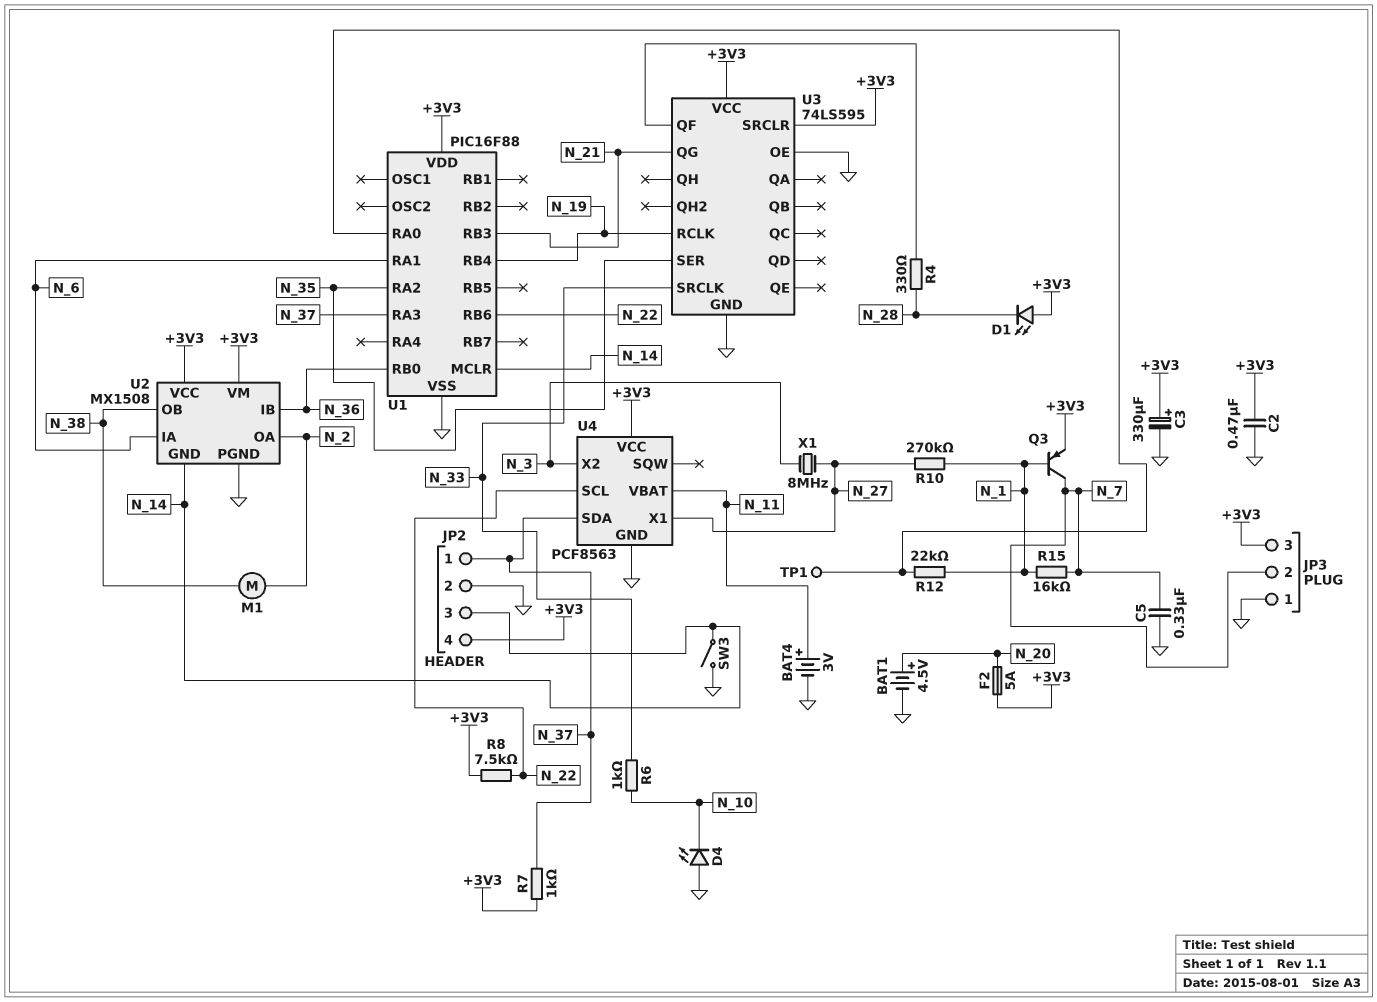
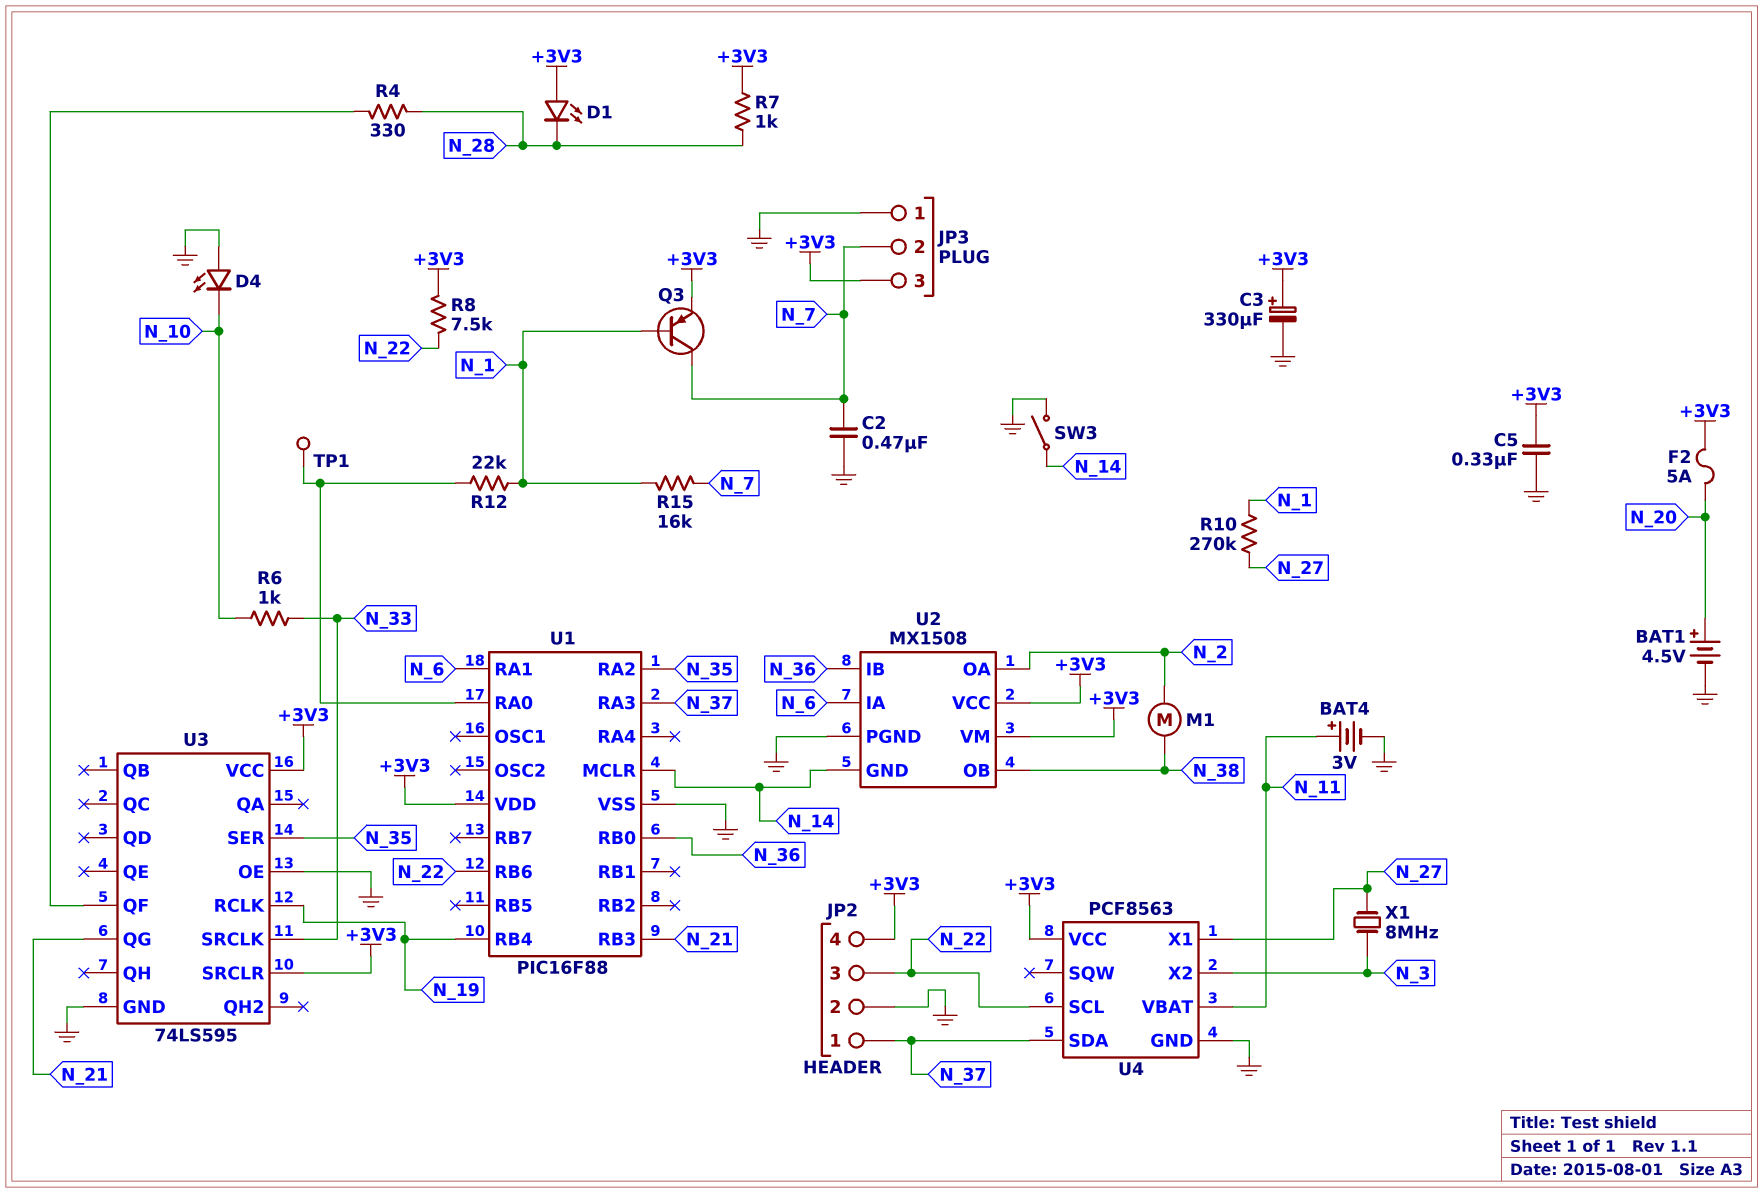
C2: 470nF (+3V3, GND) -> 470nF (GND, N_7)
C5: 330nF (GND, N_7) -> 330nF (+3V3, GND)
JP2 pin 3: N_14 -> N_22
R7: 1k (+3V3, N_37) -> 1k (+3V3, N_28)

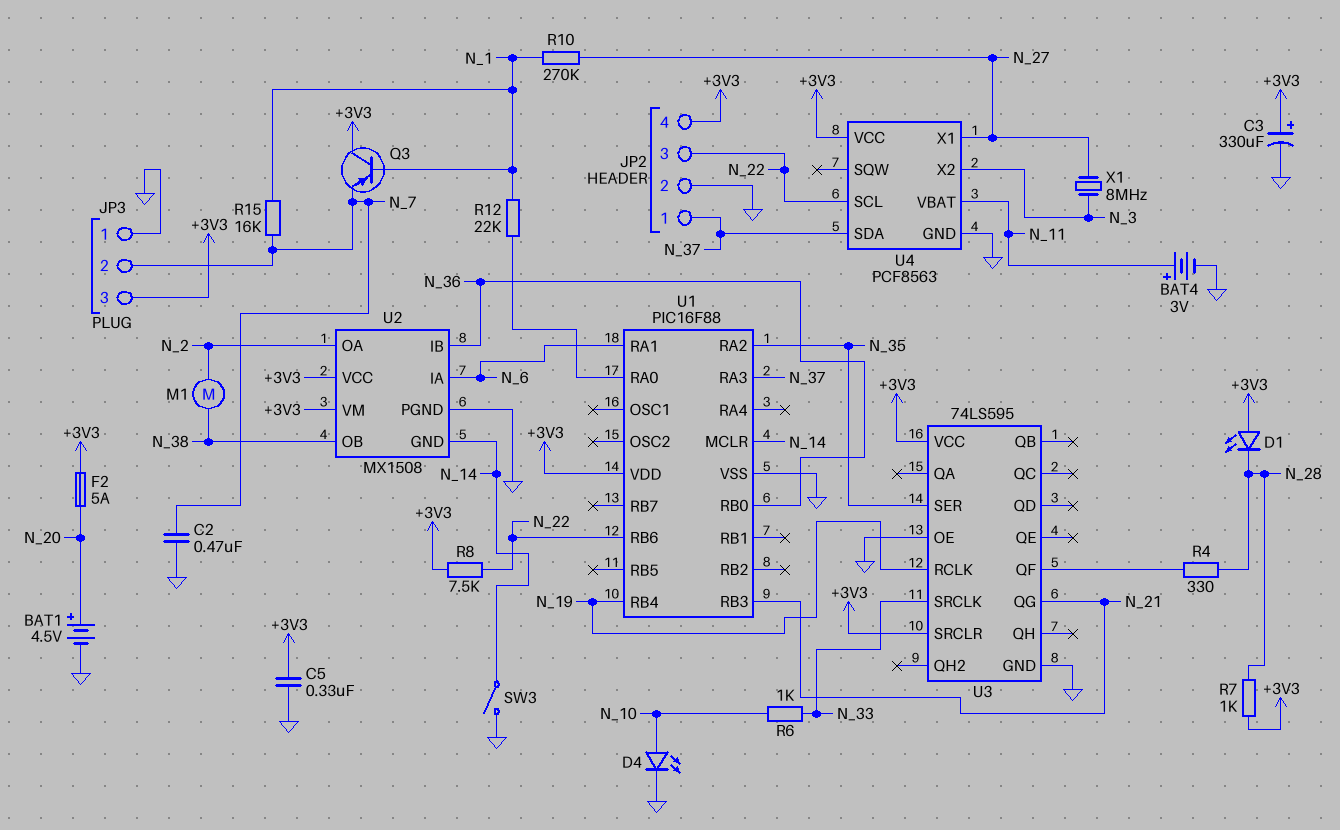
D4: LED (A GND, K N_10) -> LED (A N_10, K GND)
Q3: PNP (B N_1, C N_7, E +3V3) -> PNP (B N_1, C +3V3, E N_7)
TP1: test point (U1/RA0) -> none

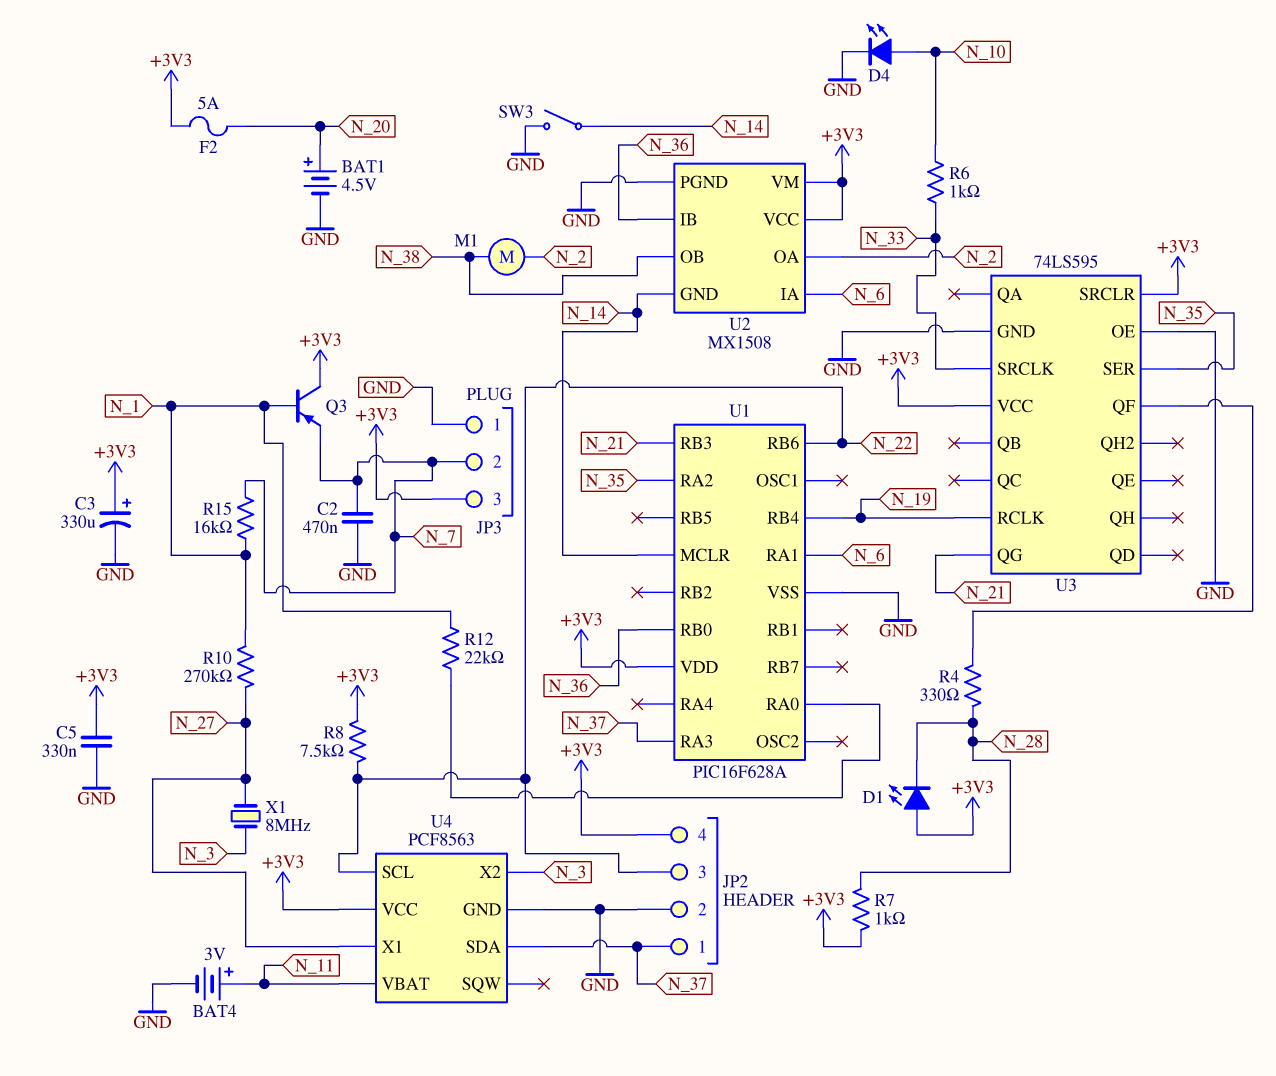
U1: PIC16F88 -> PIC16F628A

